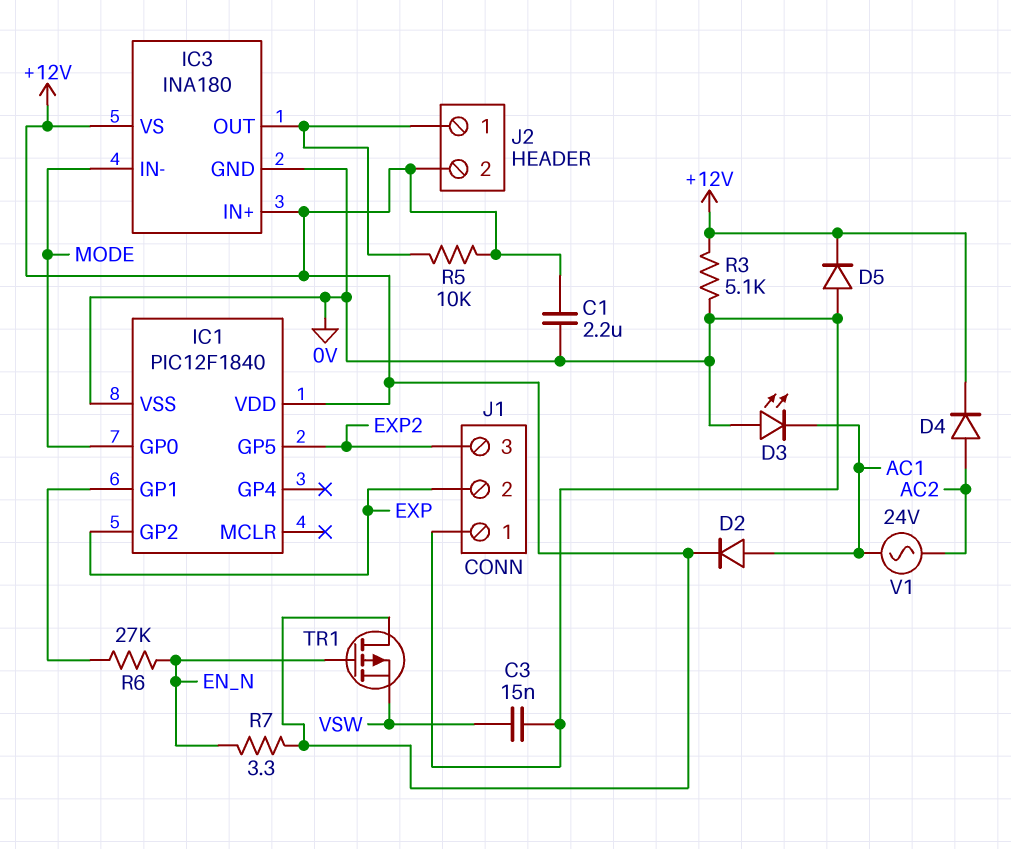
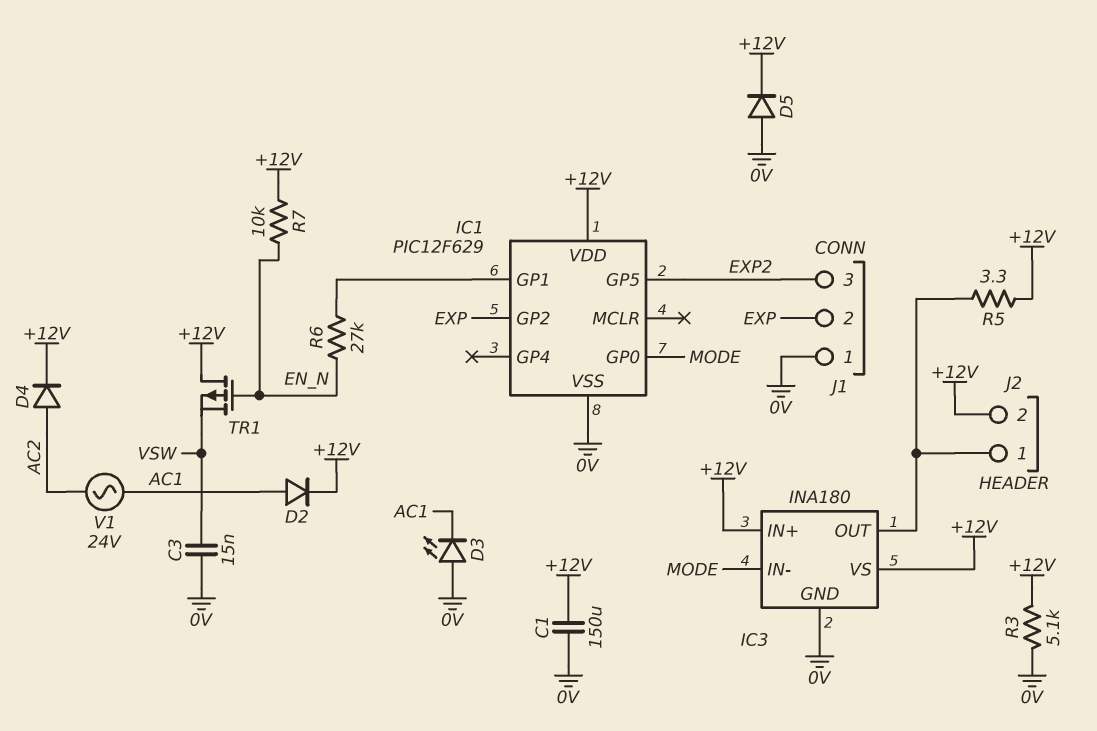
C1: 2.2uF (+12V, 0V) -> 150uF (+12V, 0V)
IC1: PIC12F1840 -> PIC12F629
R5: 10k (+12V, IC3/OUT) -> 3.3 (+12V, IC3/OUT)
R7: 3.3 (+12V, EN_N) -> 10k (+12V, EN_N)

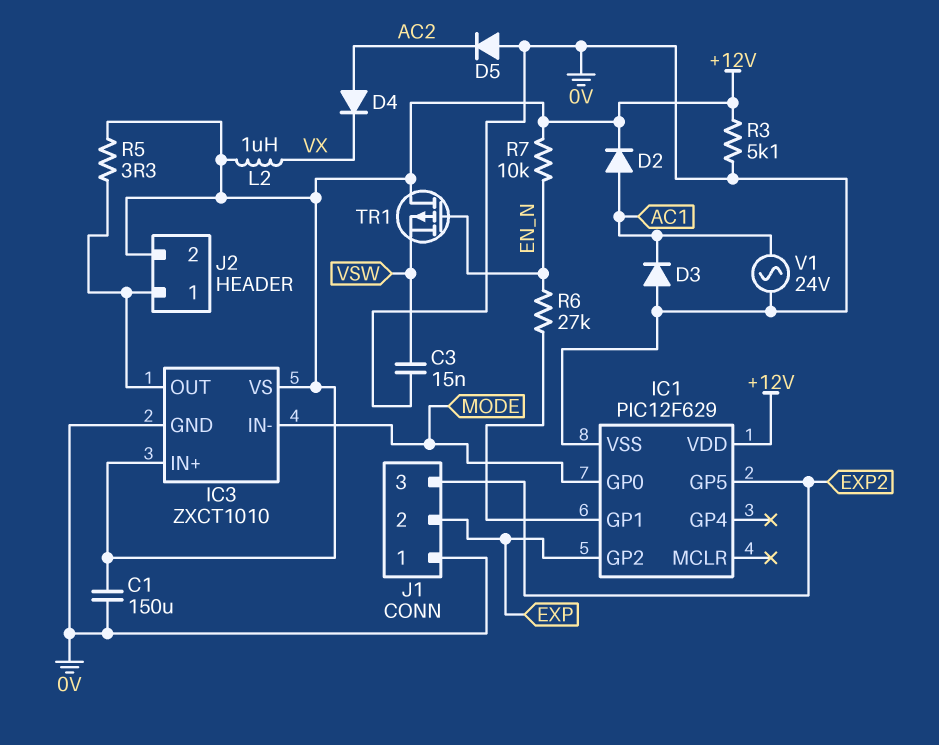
D3: LED (A 0V, K AC1) -> diode (A 0V, K AC1)
D4: diode (A AC2, K +12V) -> diode (A AC2, K VX)
D5: diode (A 0V, K +12V) -> diode (A 0V, K AC2)
IC3: INA180 -> ZXCT1010
L2: none -> 1uH (+12V, VX)
V1: AC 24V (AC1, AC2) -> AC 24V (0V, AC1)

